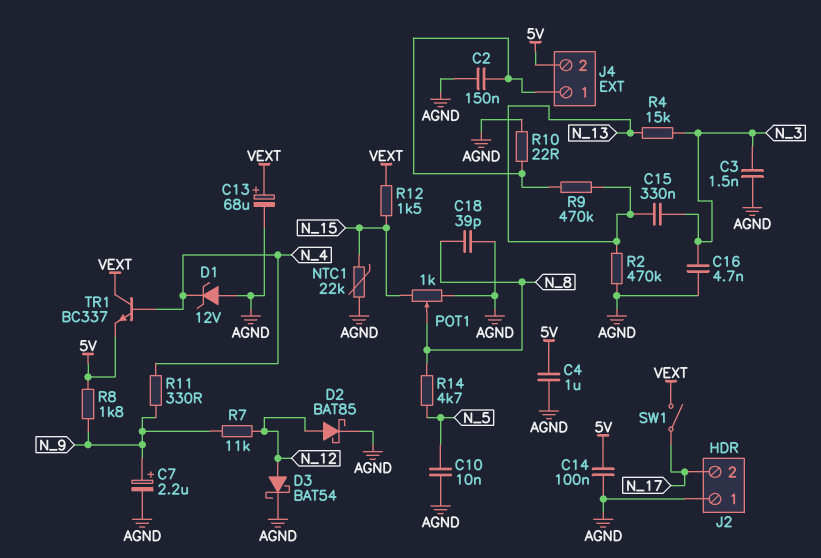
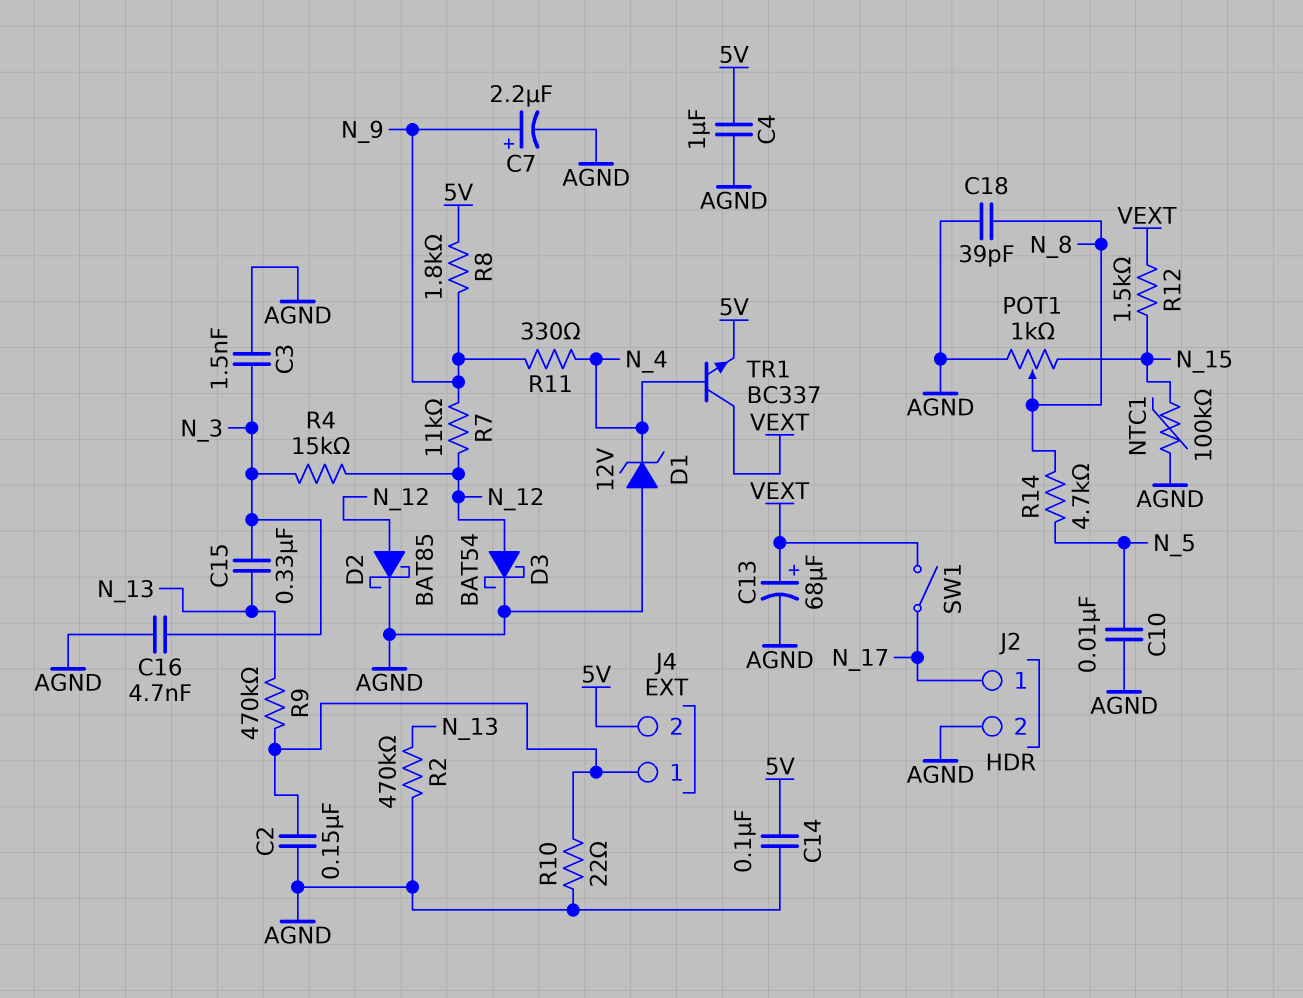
J2 pin 1: AGND -> N_17
J2 pin 2: N_17 -> AGND
NTC1: 22k (AGND, N_15) -> 100k (AGND, N_15)
R4: 15k (N_3, N_13) -> 15k (N_3, N_12)

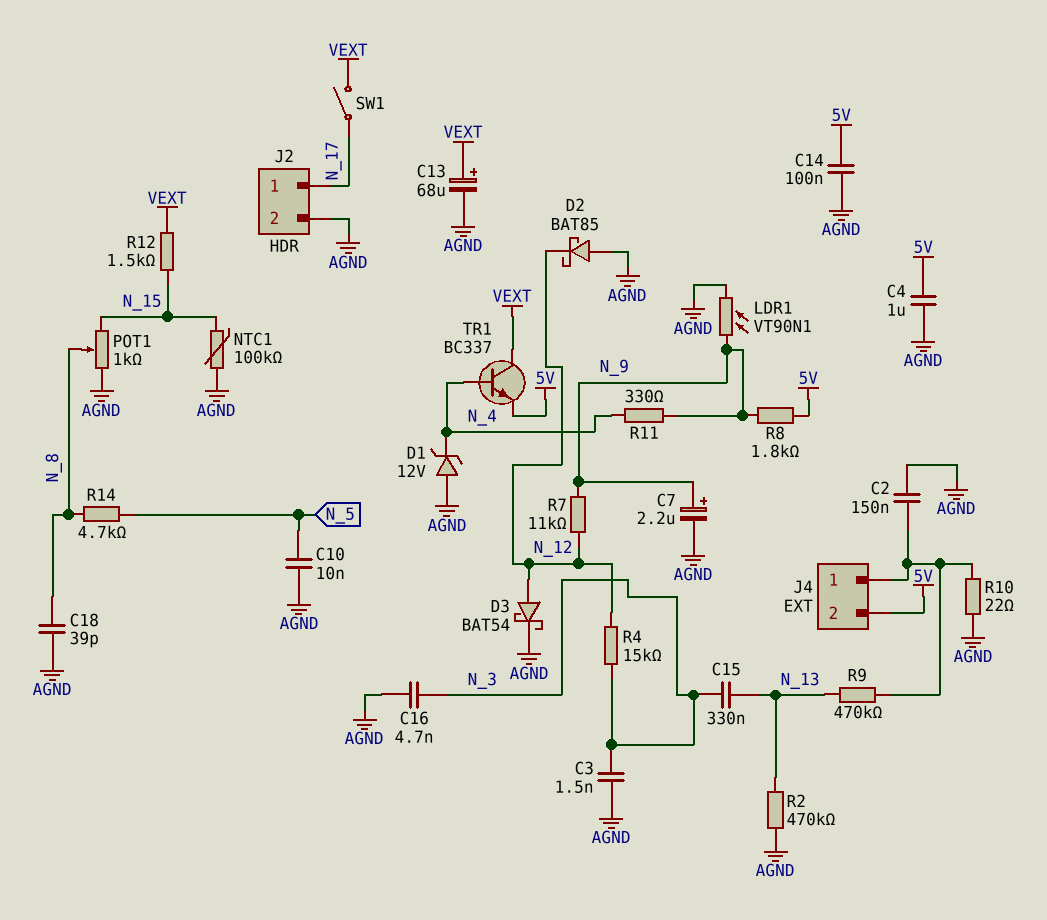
D2: schottky BAT85 (A N_12, K AGND) -> schottky BAT85 (A AGND, K N_12)
LDR1: none -> VT90N1 (AGND, N_9)

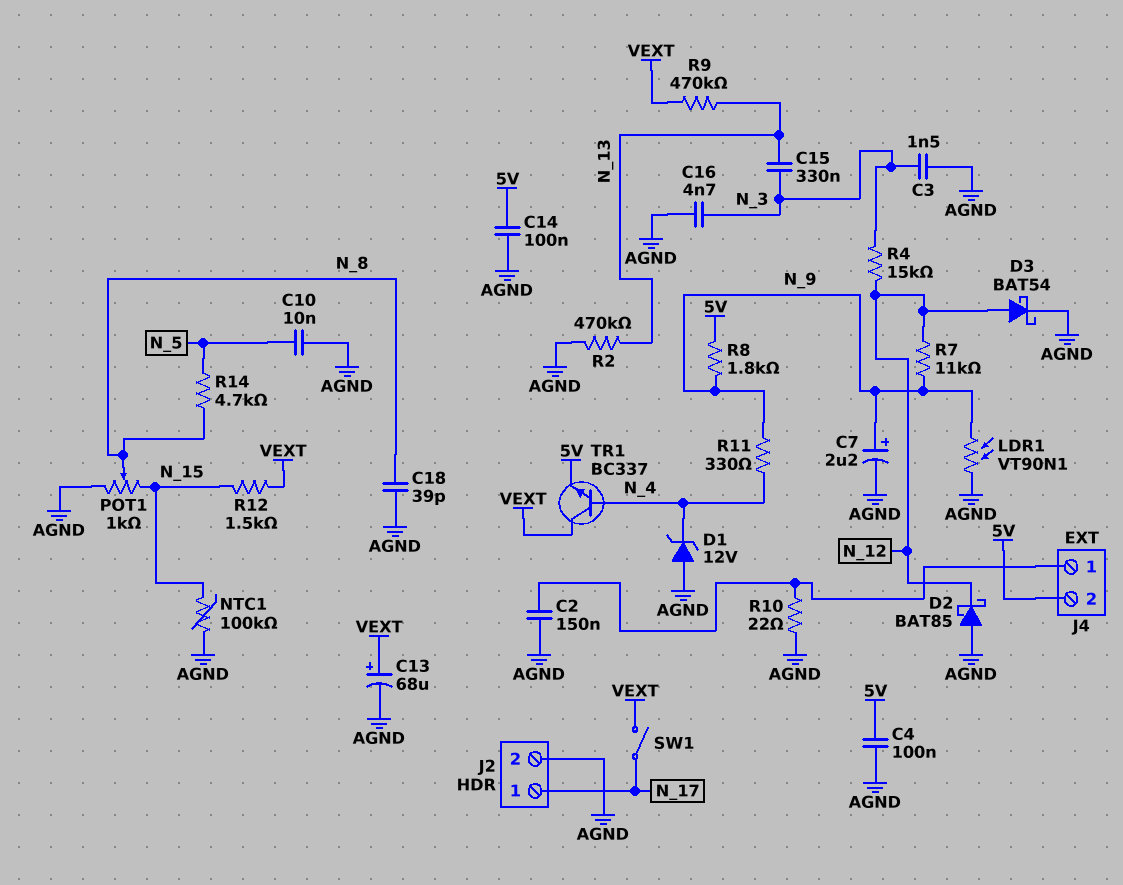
C4: 1uF (5V, AGND) -> 100nF (5V, AGND)
R9: 470k (J4/1, N_13) -> 470k (N_13, VEXT)

